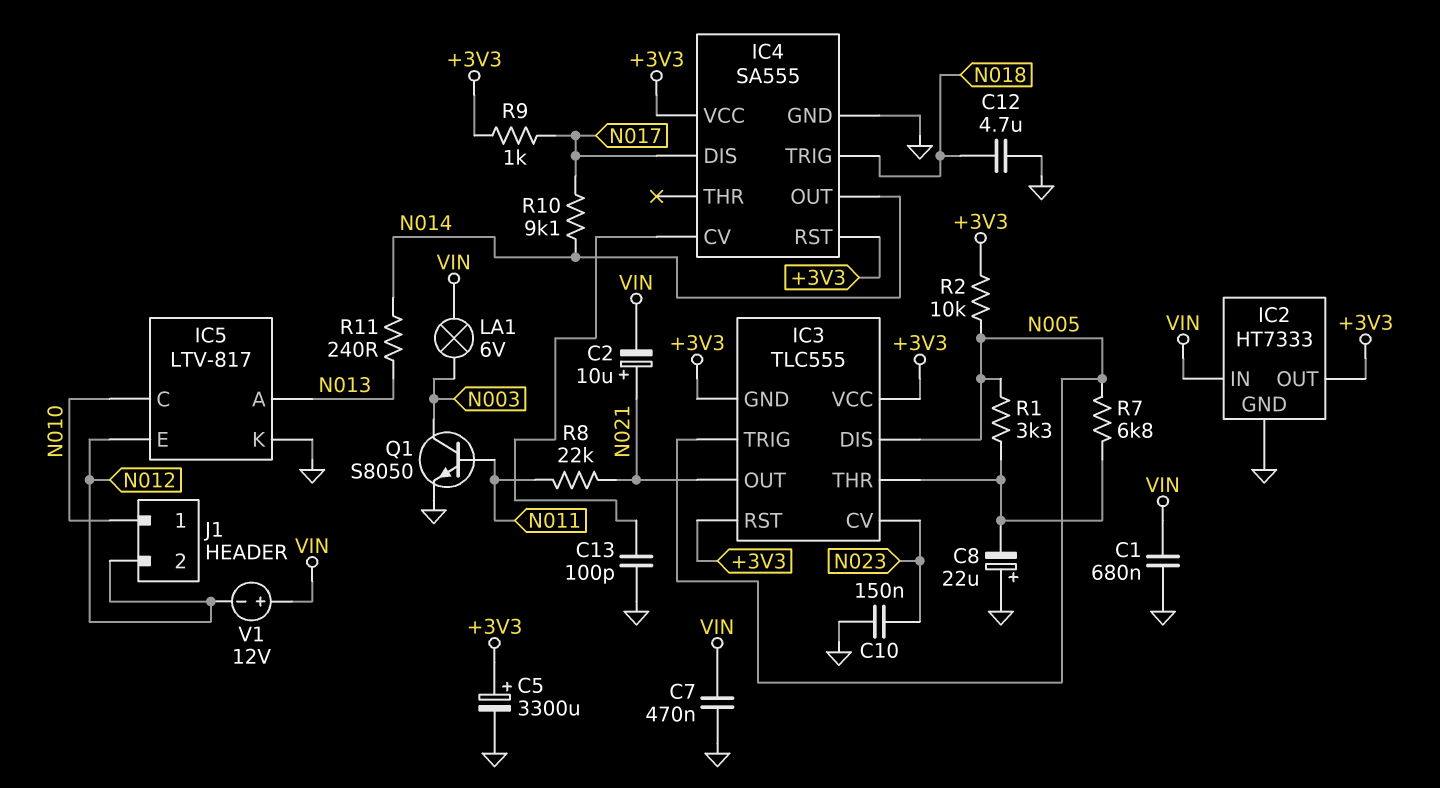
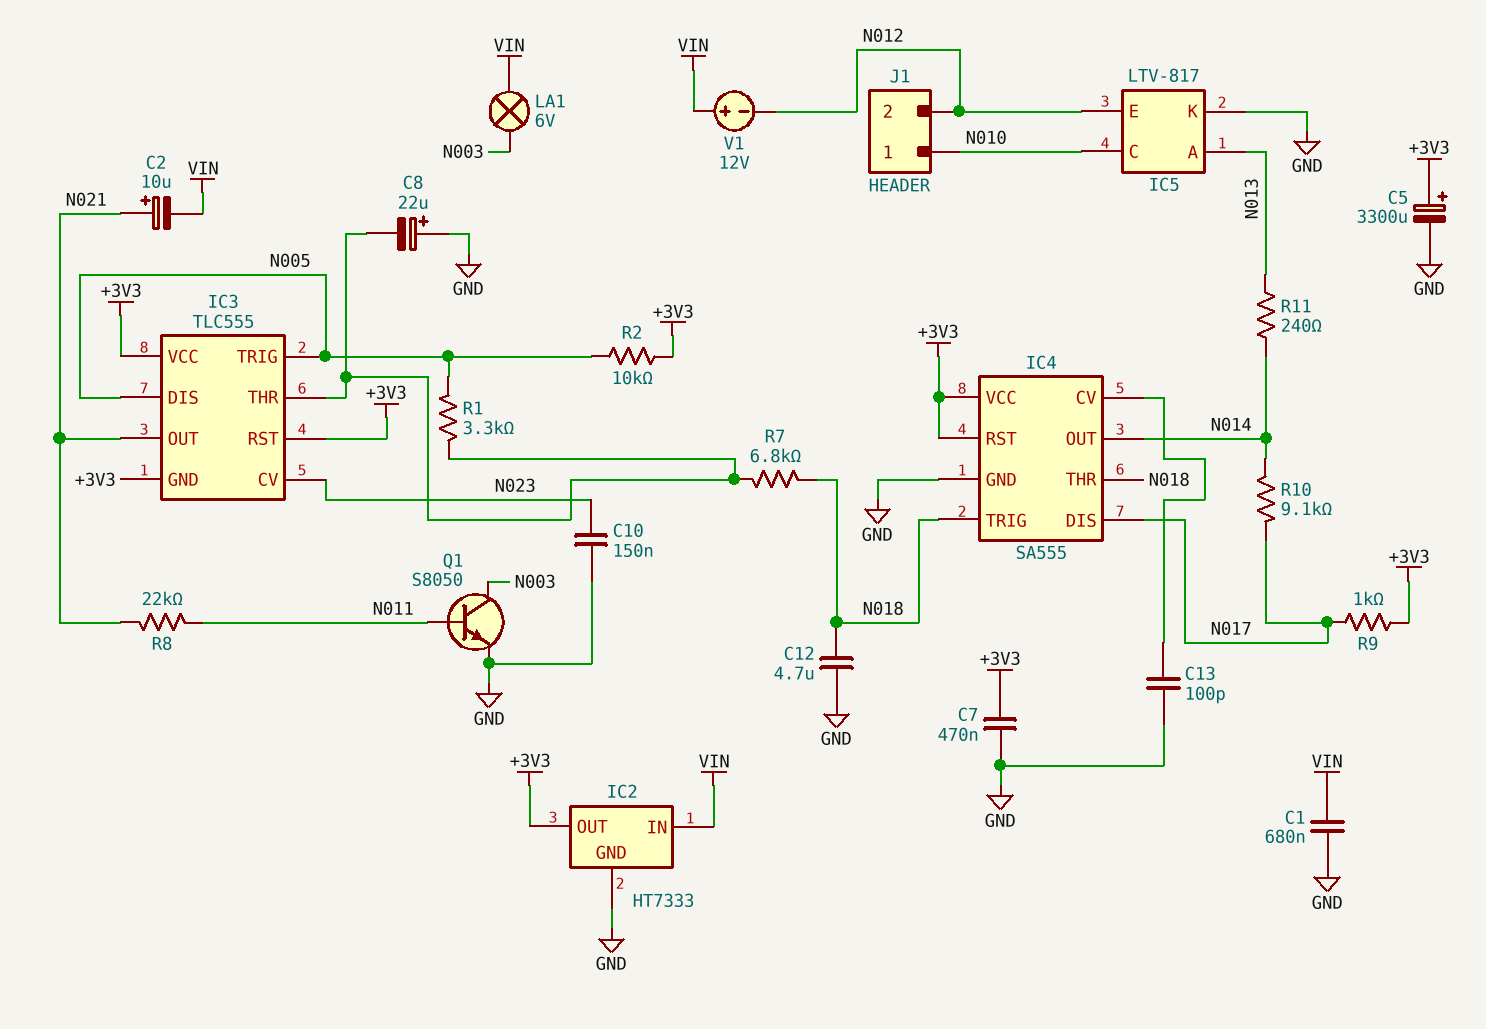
C7: 470nF (GND, VIN) -> 470nF (+3V3, GND)
IC4 pin THR: none -> N018
R7: 6.8k (IC3/THR, N005) -> 6.8k (IC3/THR, N018)

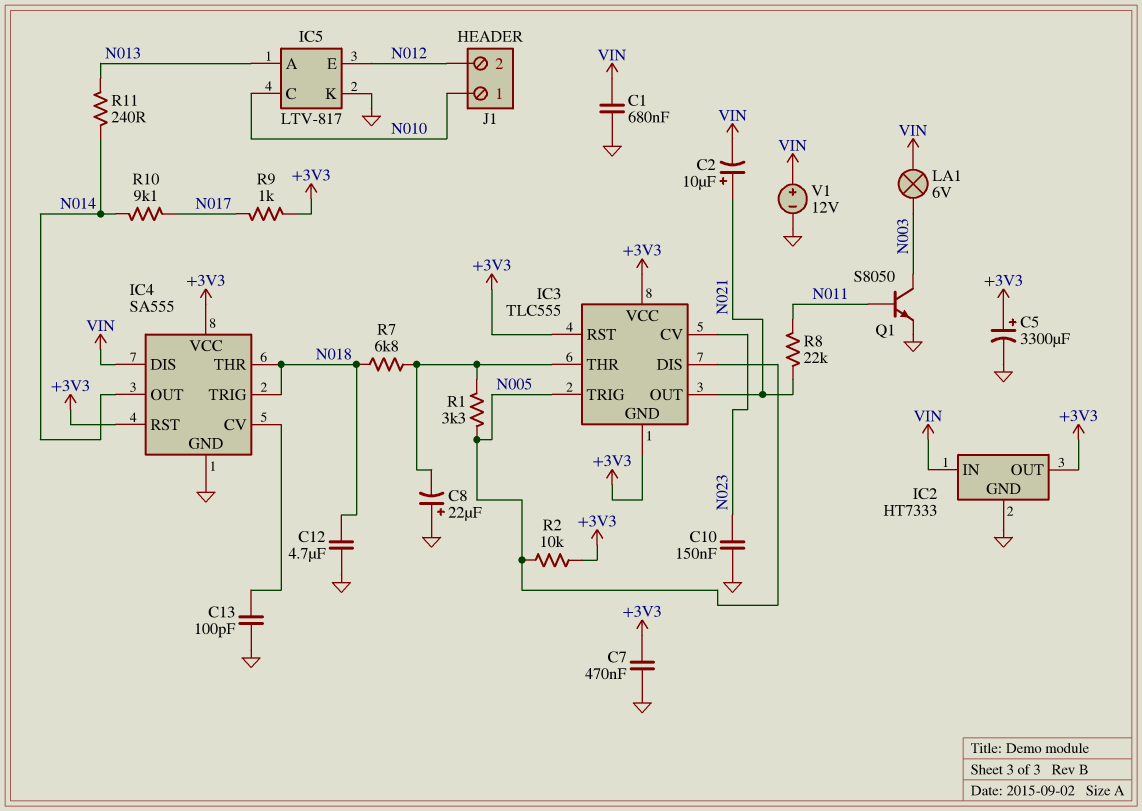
IC4 pin DIS: N017 -> VIN
V1: 12V (plus VIN, minus N012) -> 12V (plus VIN, minus GND)

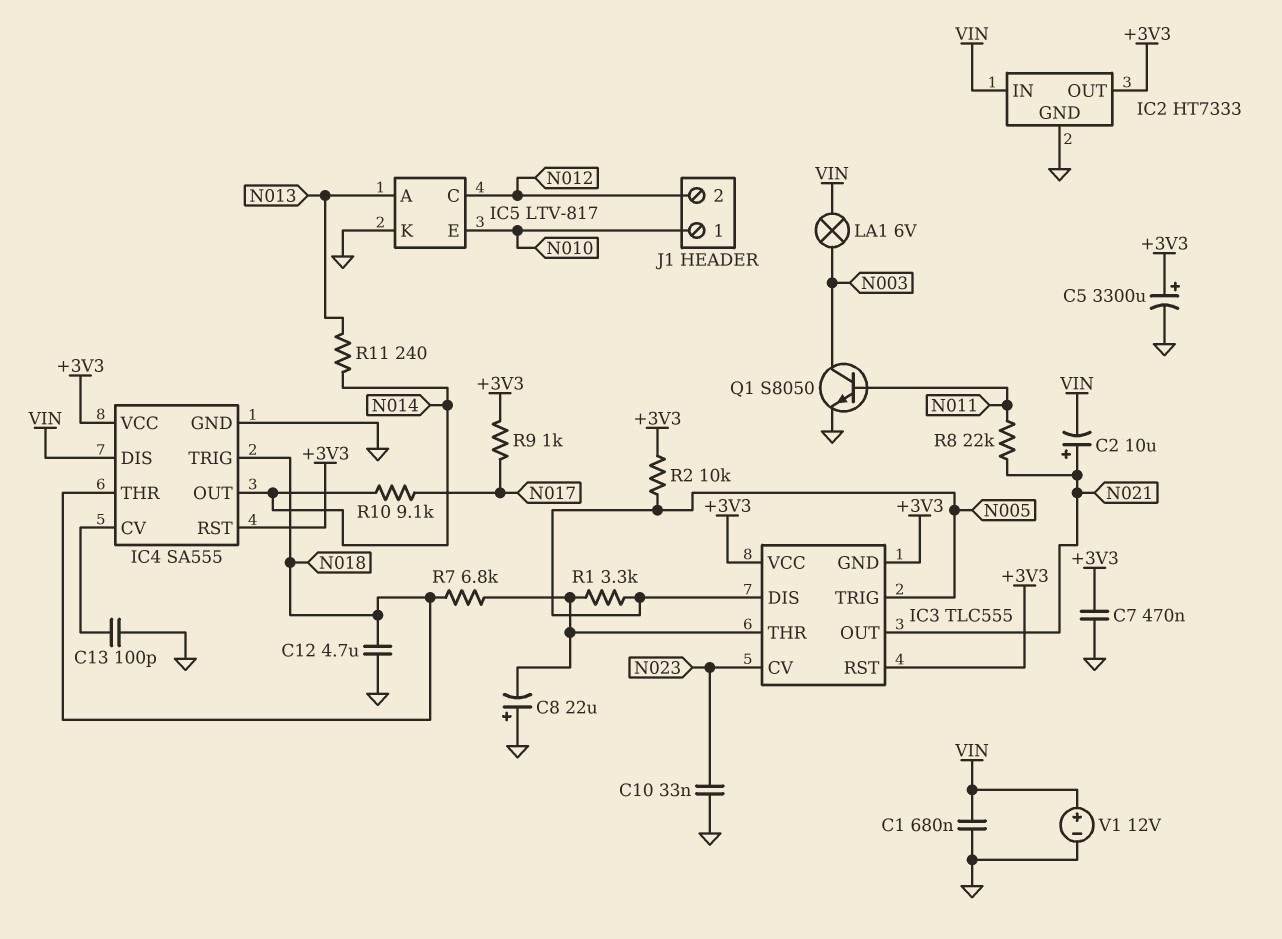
C10: 150nF (GND, N023) -> 33nF (GND, N023)
IC5 pin C: N010 -> N012
IC5 pin E: N012 -> N010

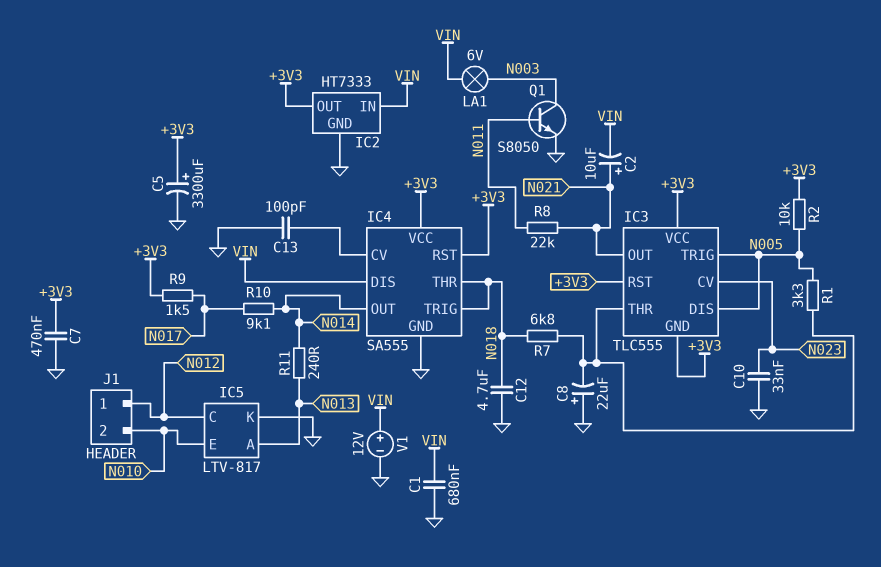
J1 pin 1: N010 -> N012
J1 pin 2: N012 -> N010
R9: 1k (+3V3, N017) -> 1.5k (+3V3, N017)

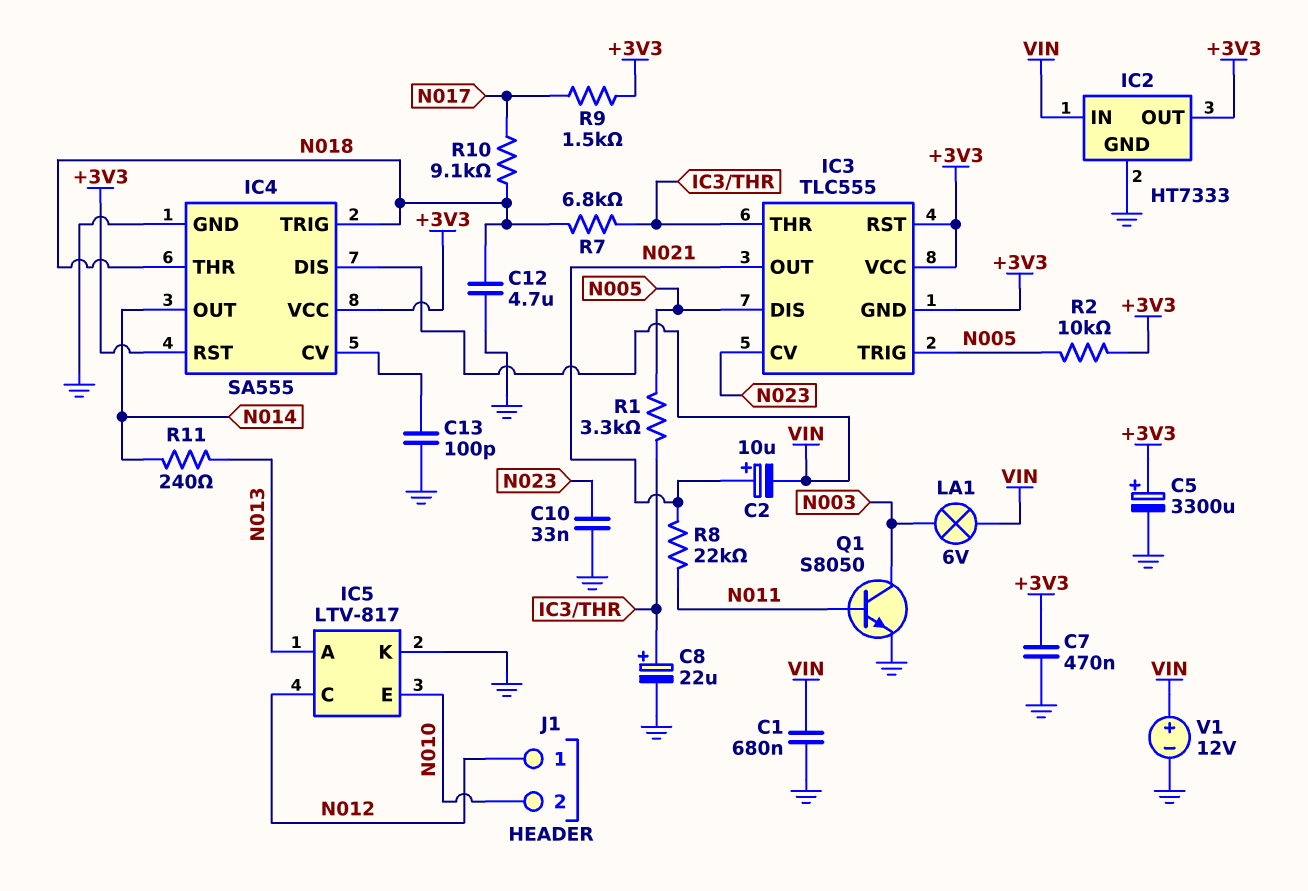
C8: 22uF (plus GND, minus IC3/THR) -> 22uF (plus IC3/THR, minus GND)
R10: 9.1k (N014, N017) -> 9.1k (N017, N018)

